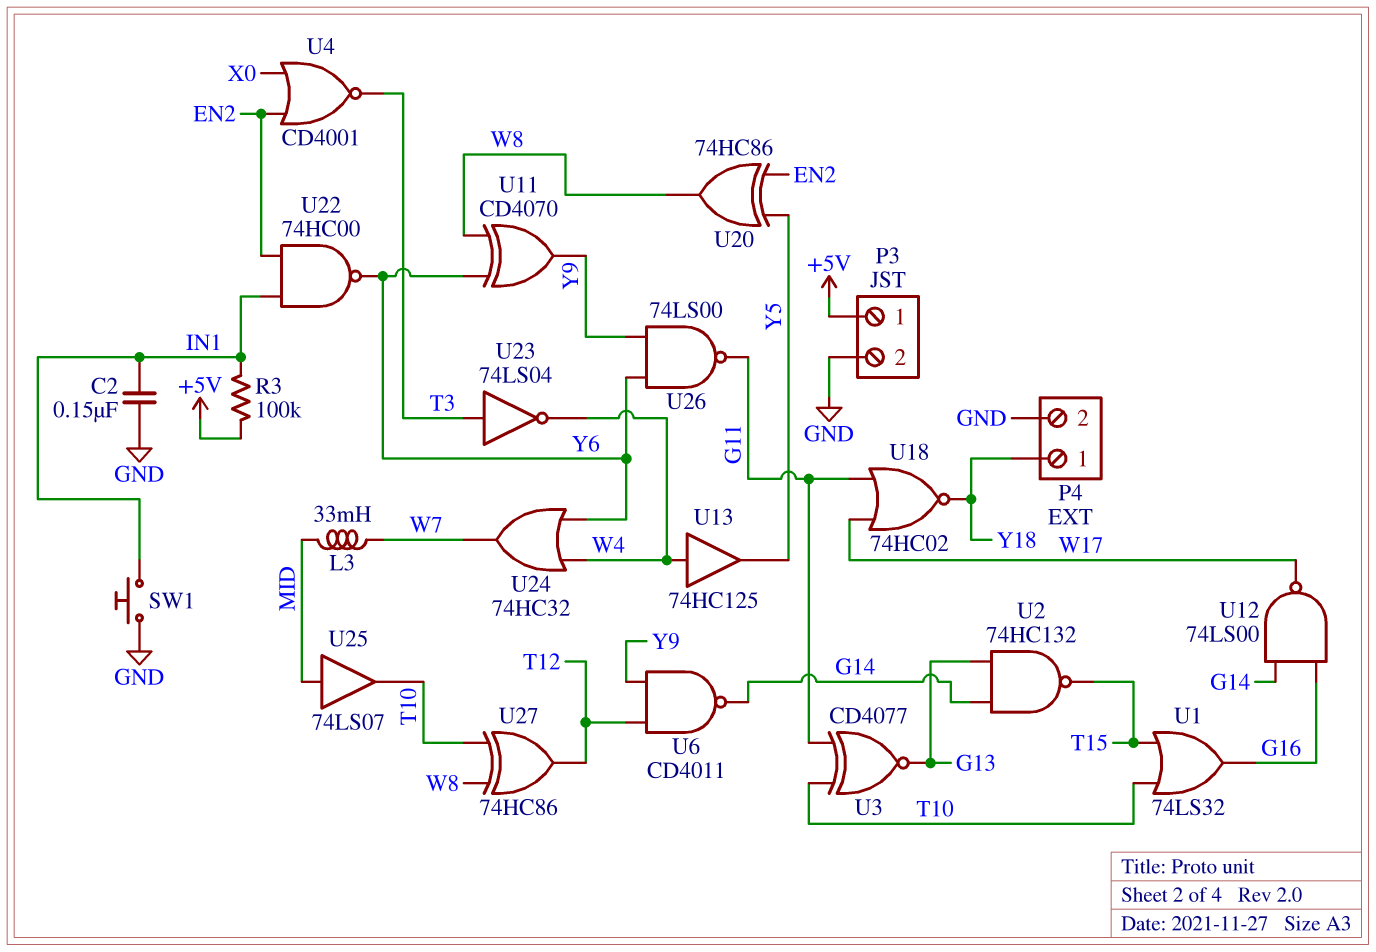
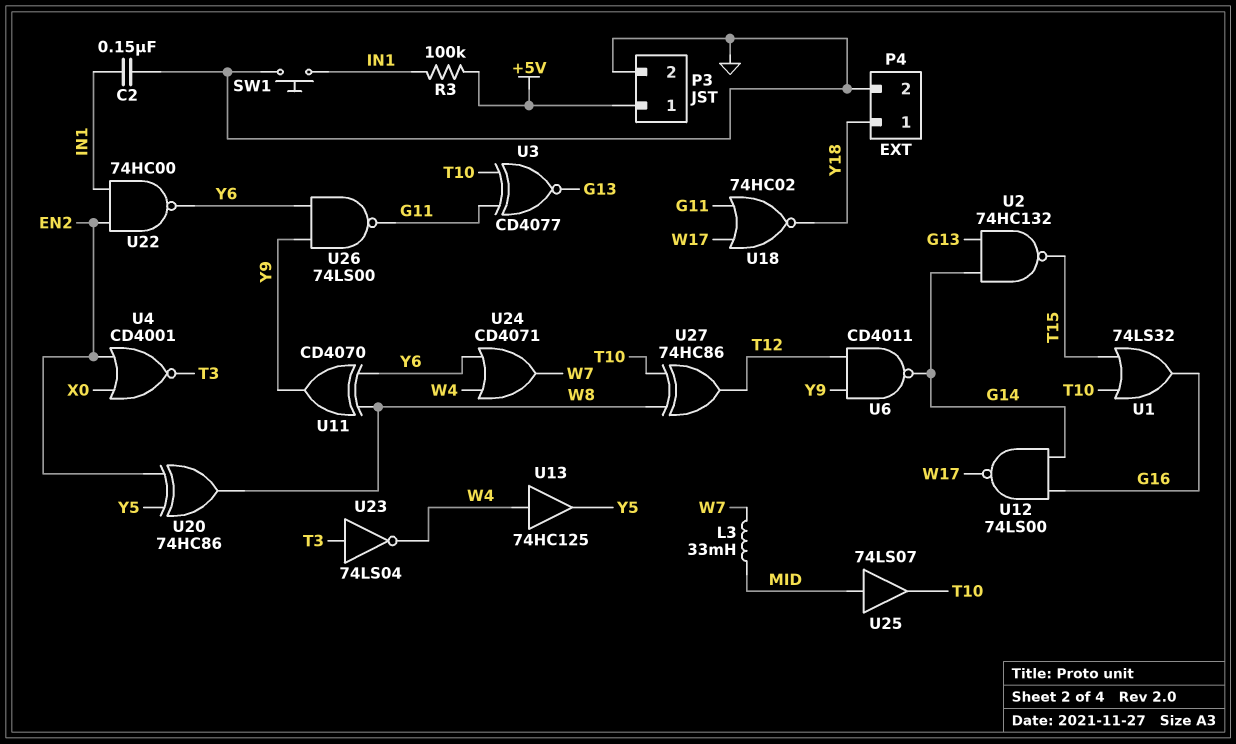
U24: OR 74HC32 (in W4, in Y6, out W7) -> OR CD4071 (in W4, in Y6, out W7)

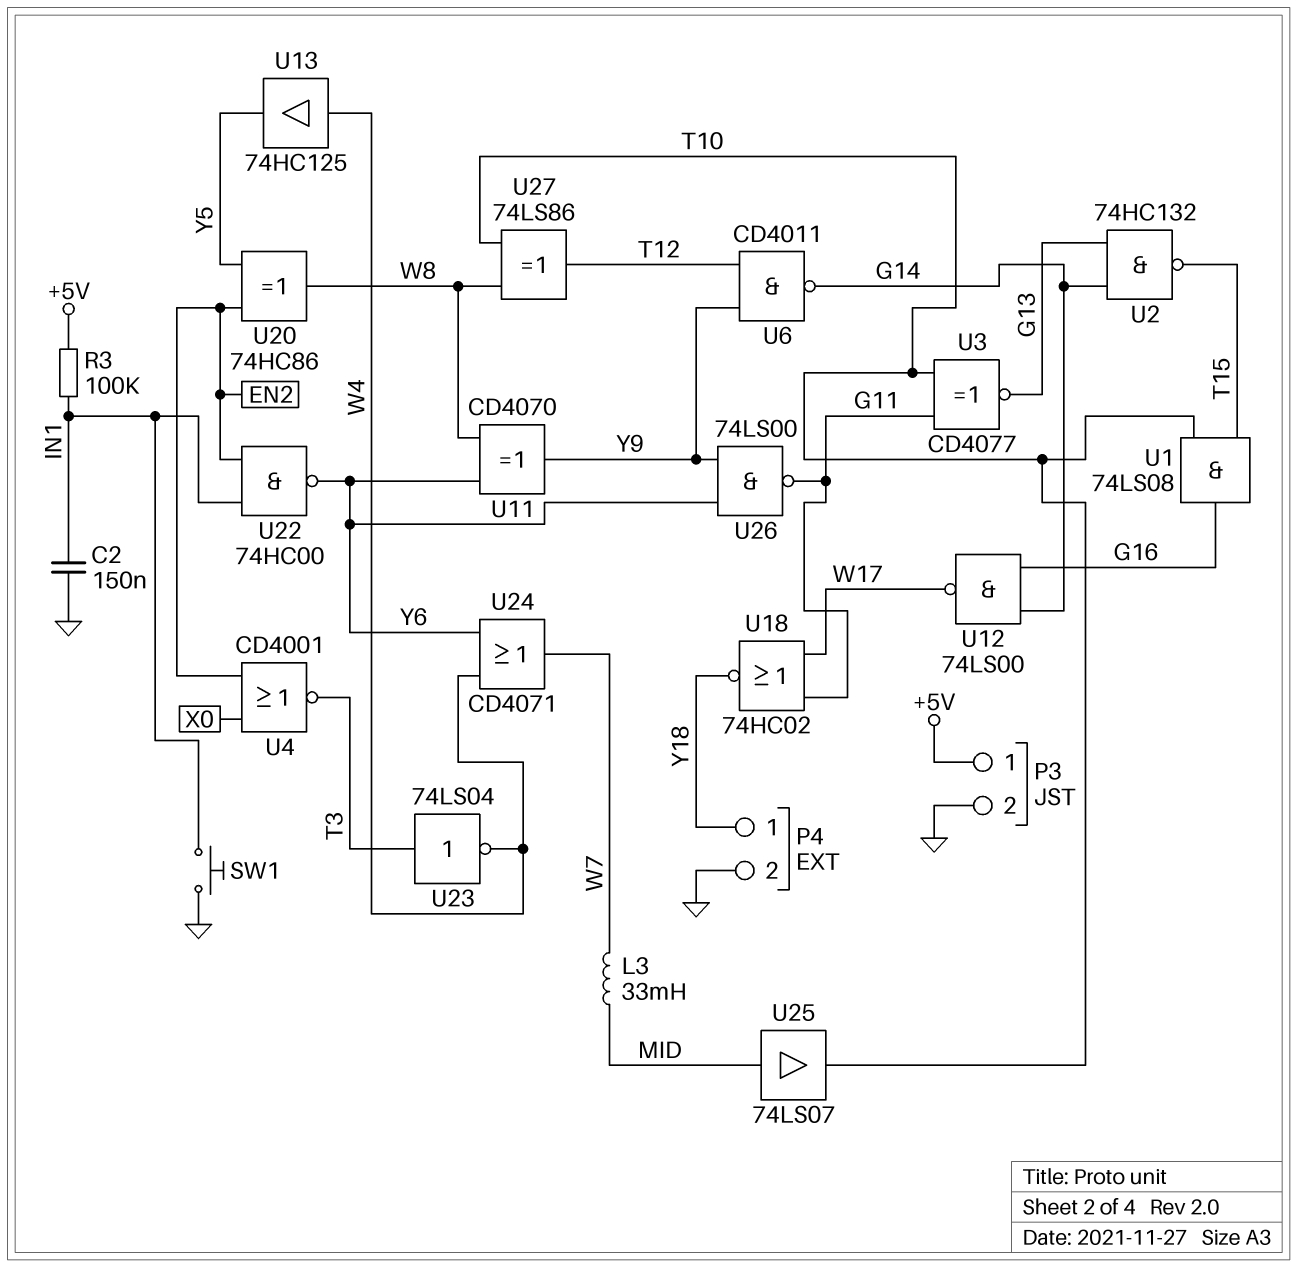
U1: OR 74LS32 (in T10, in T15, out G16) -> AND 74LS08 (in T10, in T15, out G16)
U27: XOR 74HC86 (in T10, in W8, out T12) -> XOR 74LS86 (in T10, in W8, out T12)

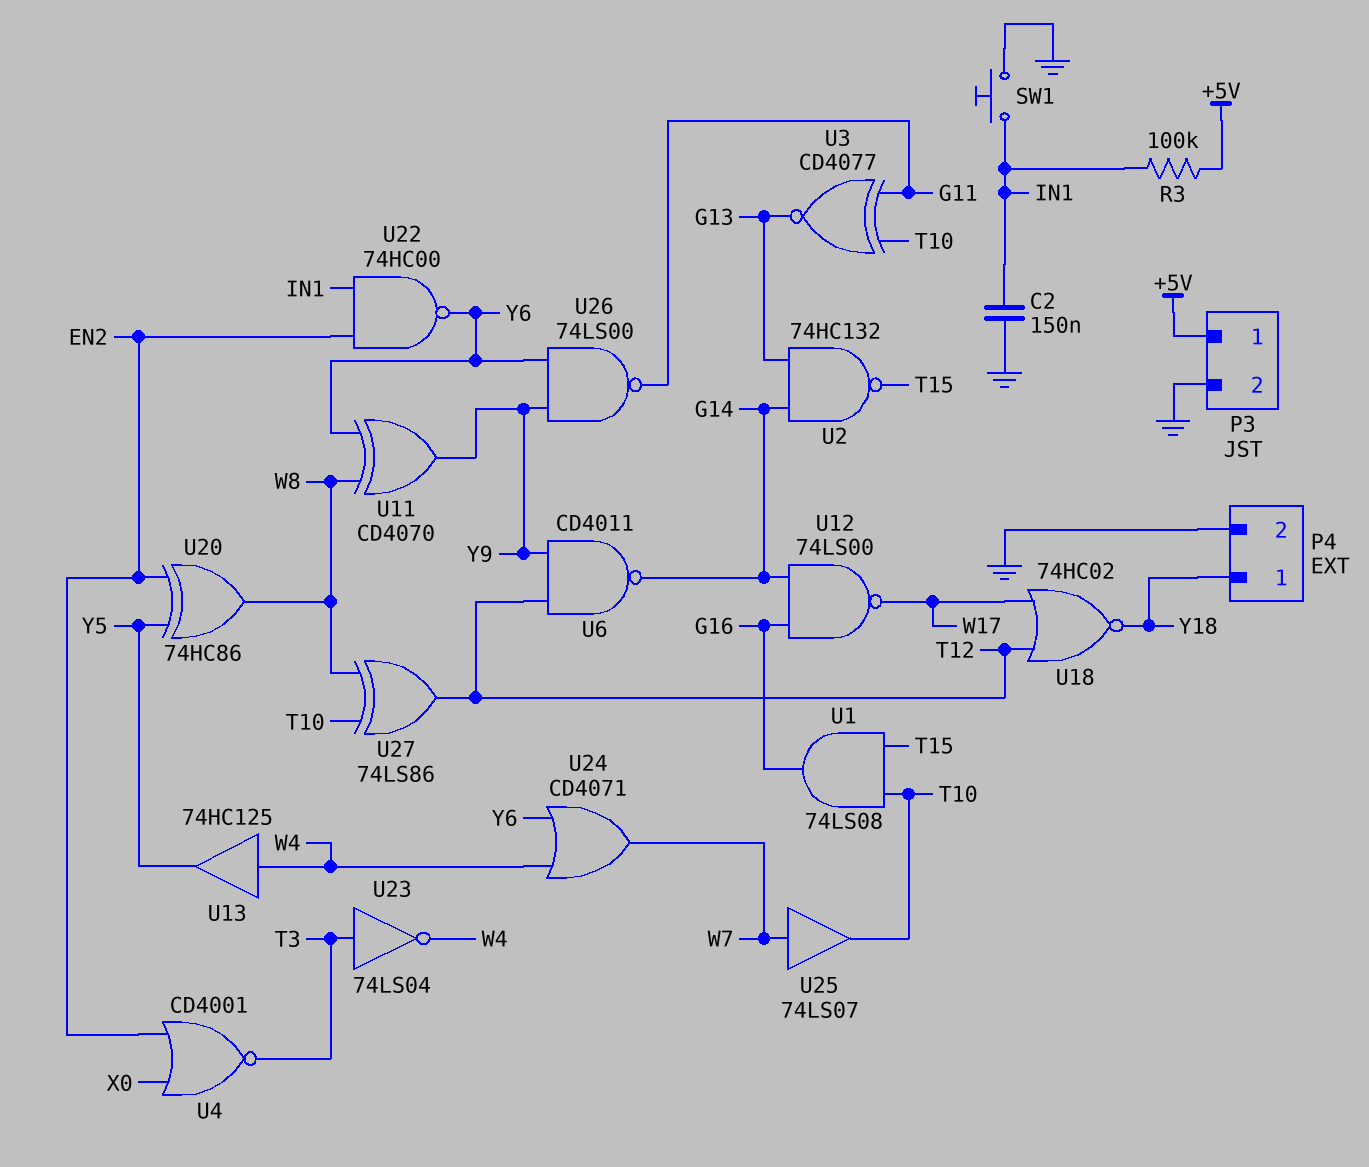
L3: 33mH (MID, W7) -> none
U18: NOR 74HC02 (in G11, in W17, out Y18) -> NOR 74HC02 (in T12, in W17, out Y18)
U25: buffer 74LS07 (in MID, out T10) -> buffer 74LS07 (in W7, out T10)

